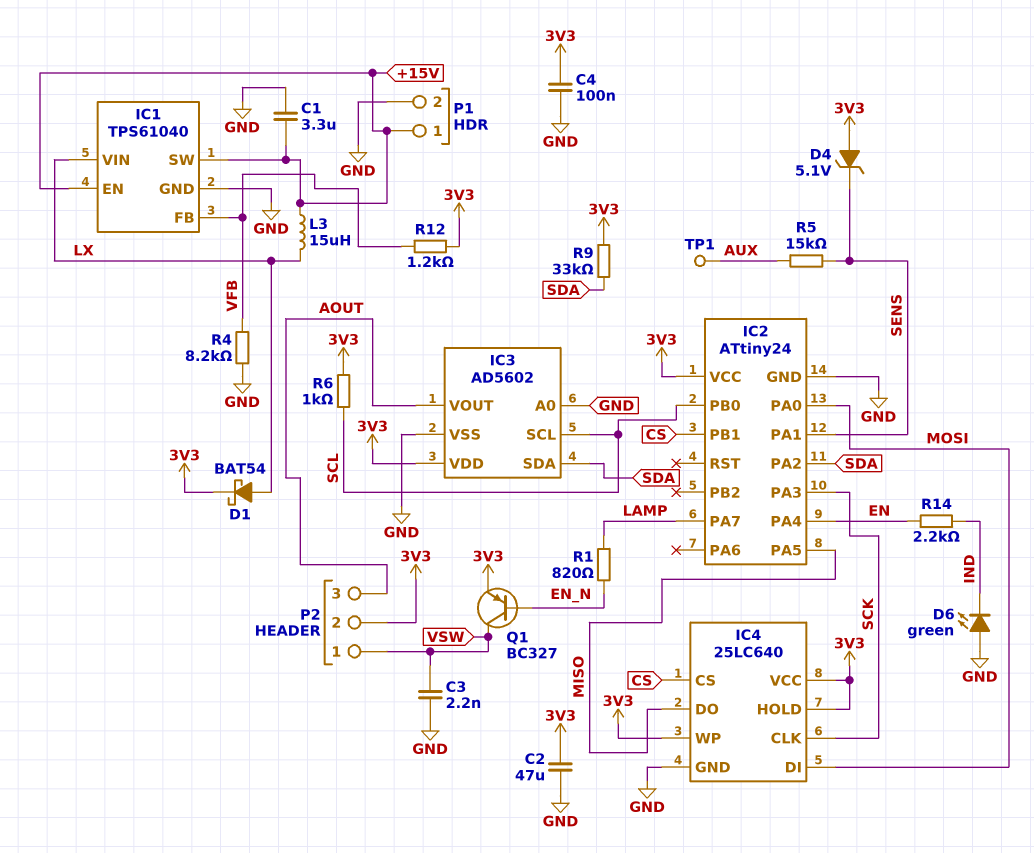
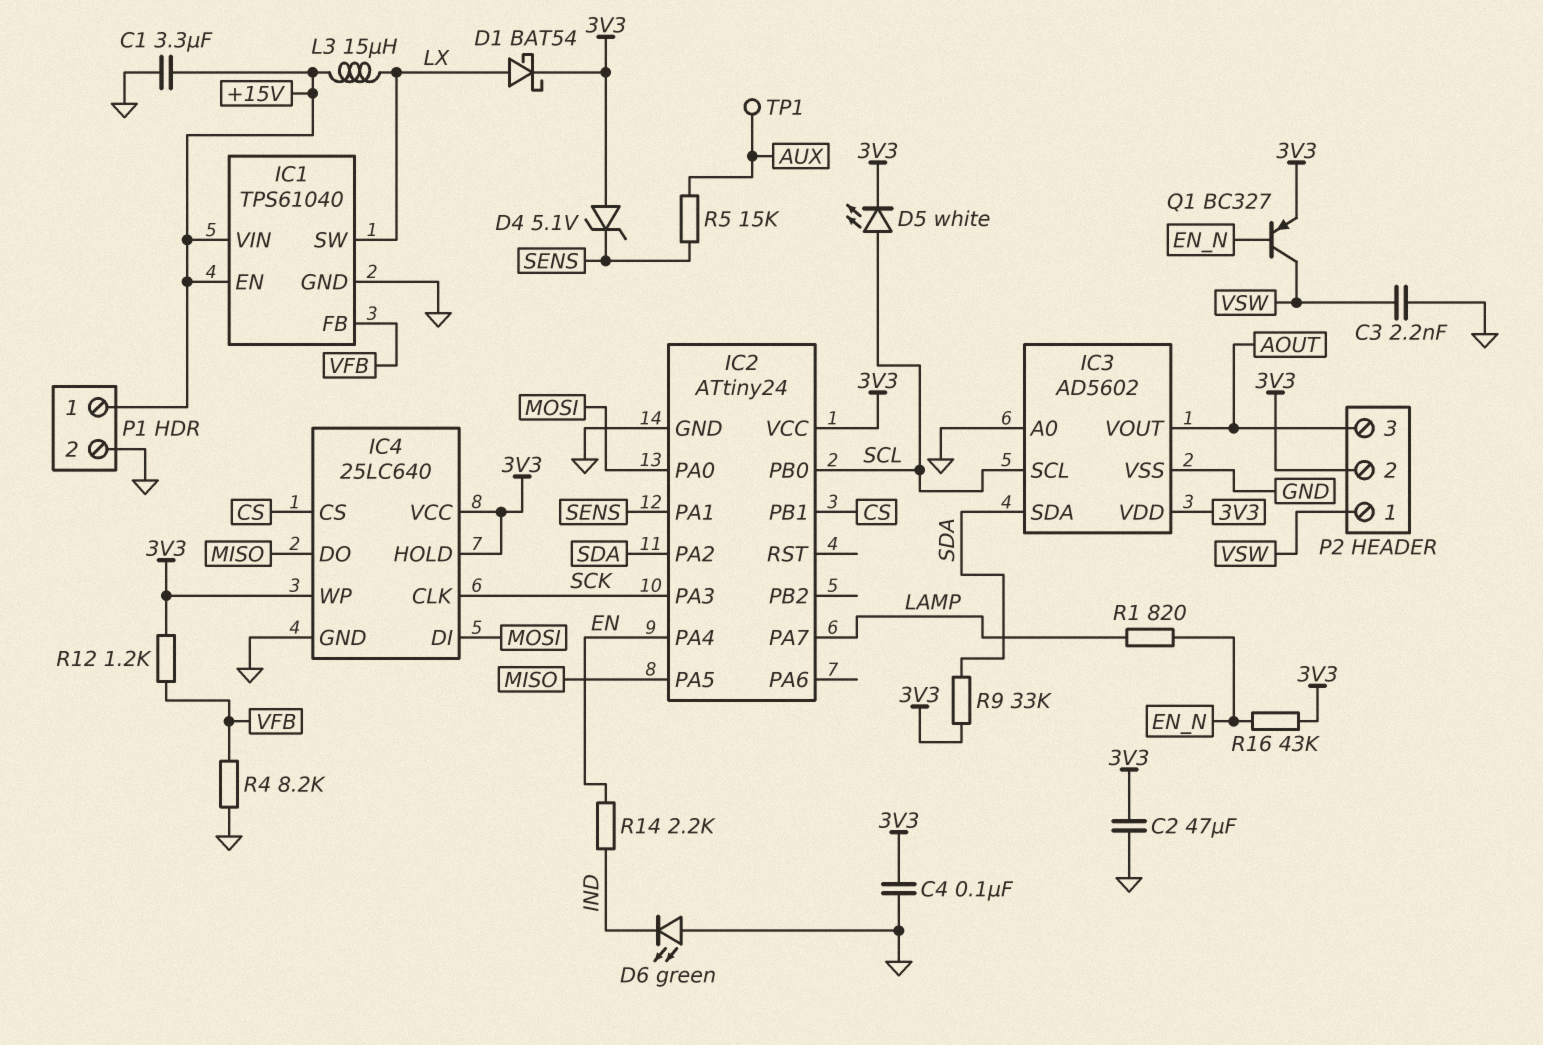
D5: none -> LED white (A SCL, K 3V3)
IC1 pin SW: +15V -> LX
IC1 pin VIN: LX -> +15V
R6: 1k (3V3, SCL) -> none
R16: none -> 43k (3V3, EN_N)

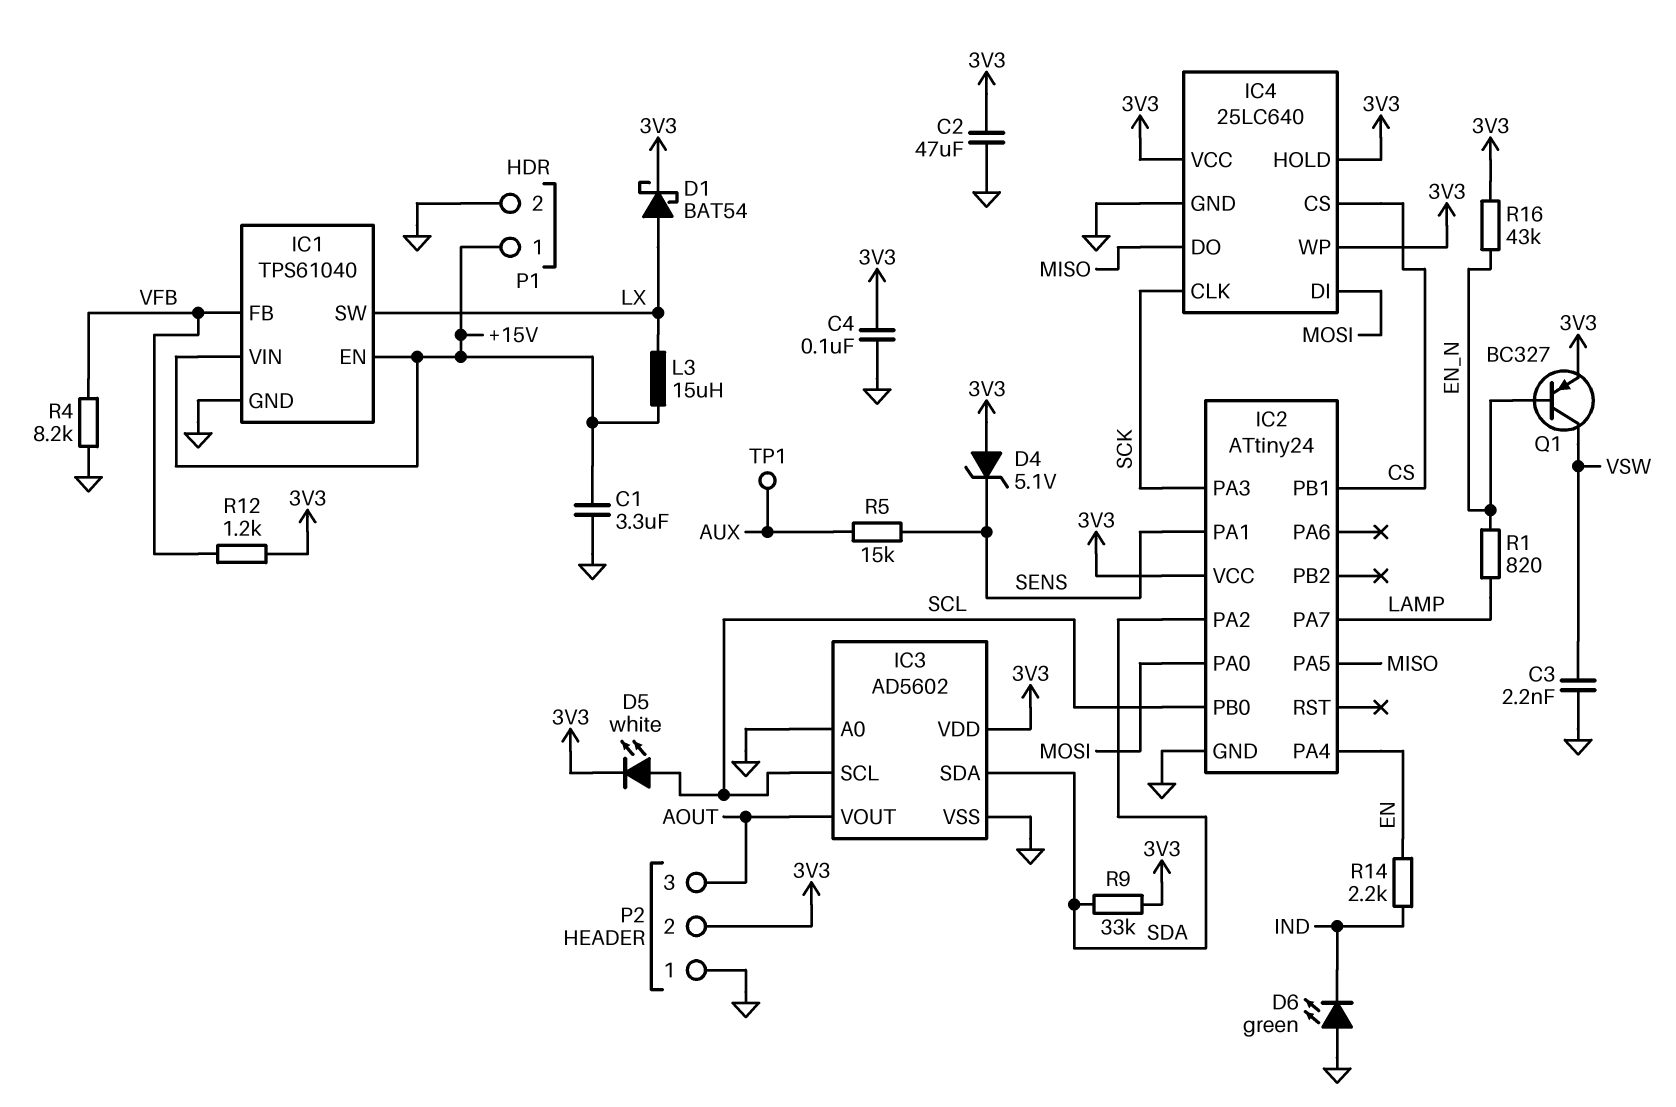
P2 pin 1: VSW -> GND

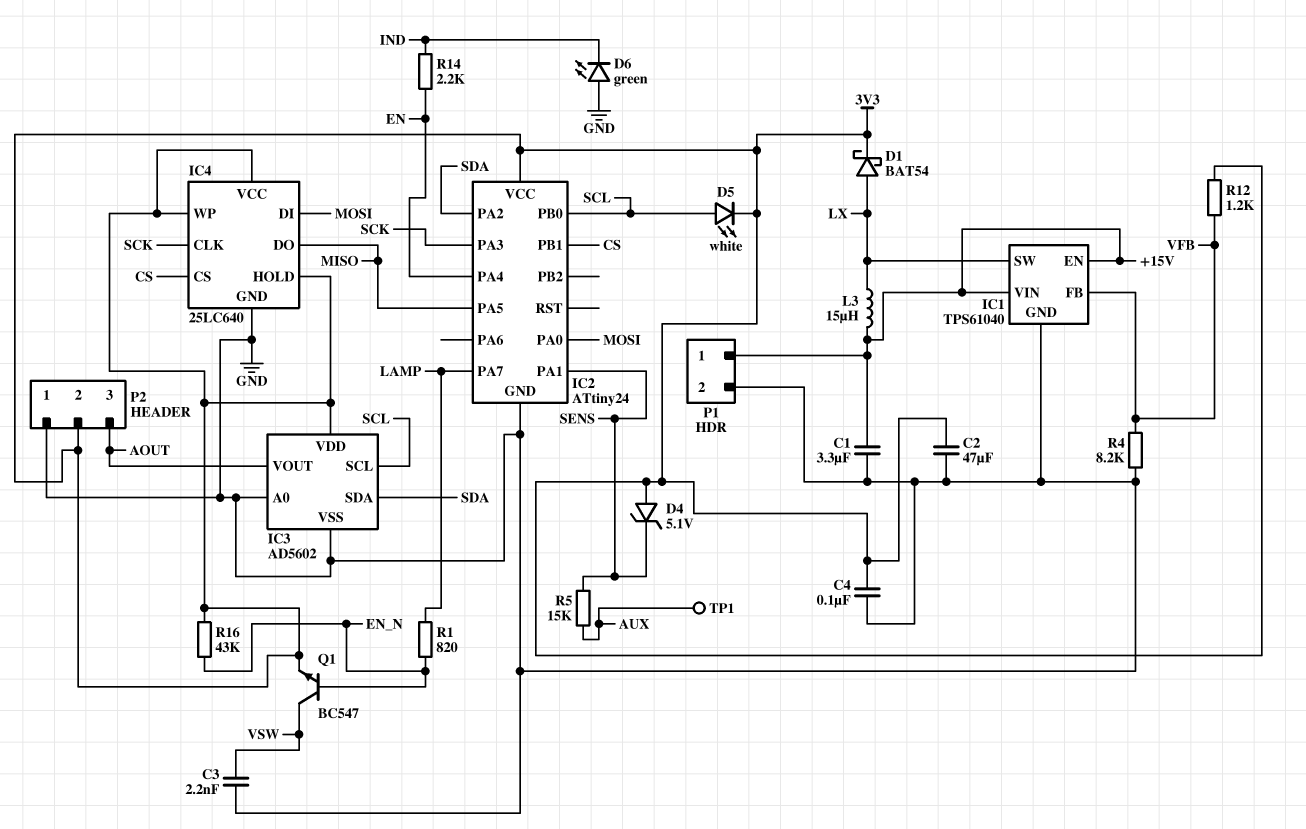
Q1: PNP BC327 (B EN_N, C VSW, E 3V3) -> NPN BC547 (B EN_N, C VSW, E 3V3)
R9: 33k (3V3, SDA) -> none

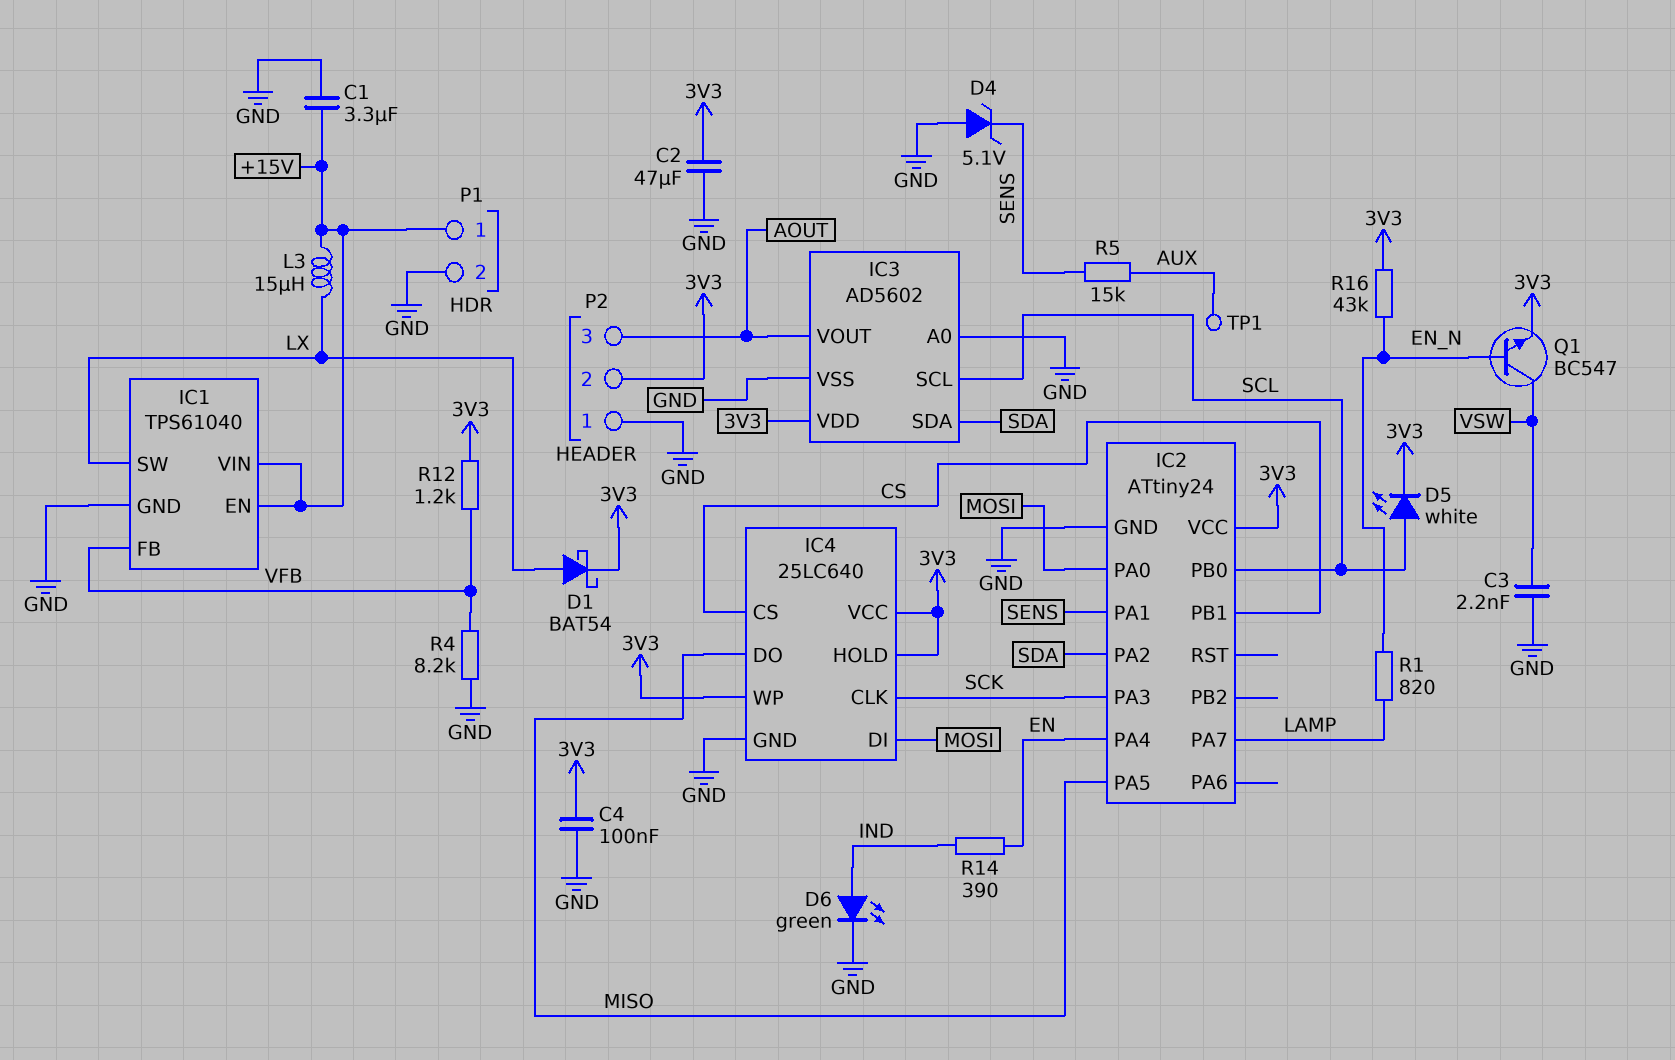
D4: zener 5.1V (A 3V3, K SENS) -> zener 5.1V (A GND, K SENS)
D6: LED green (A GND, K IND) -> LED green (A IND, K GND)
R14: 2.2k (EN, IND) -> 390 (EN, IND)

